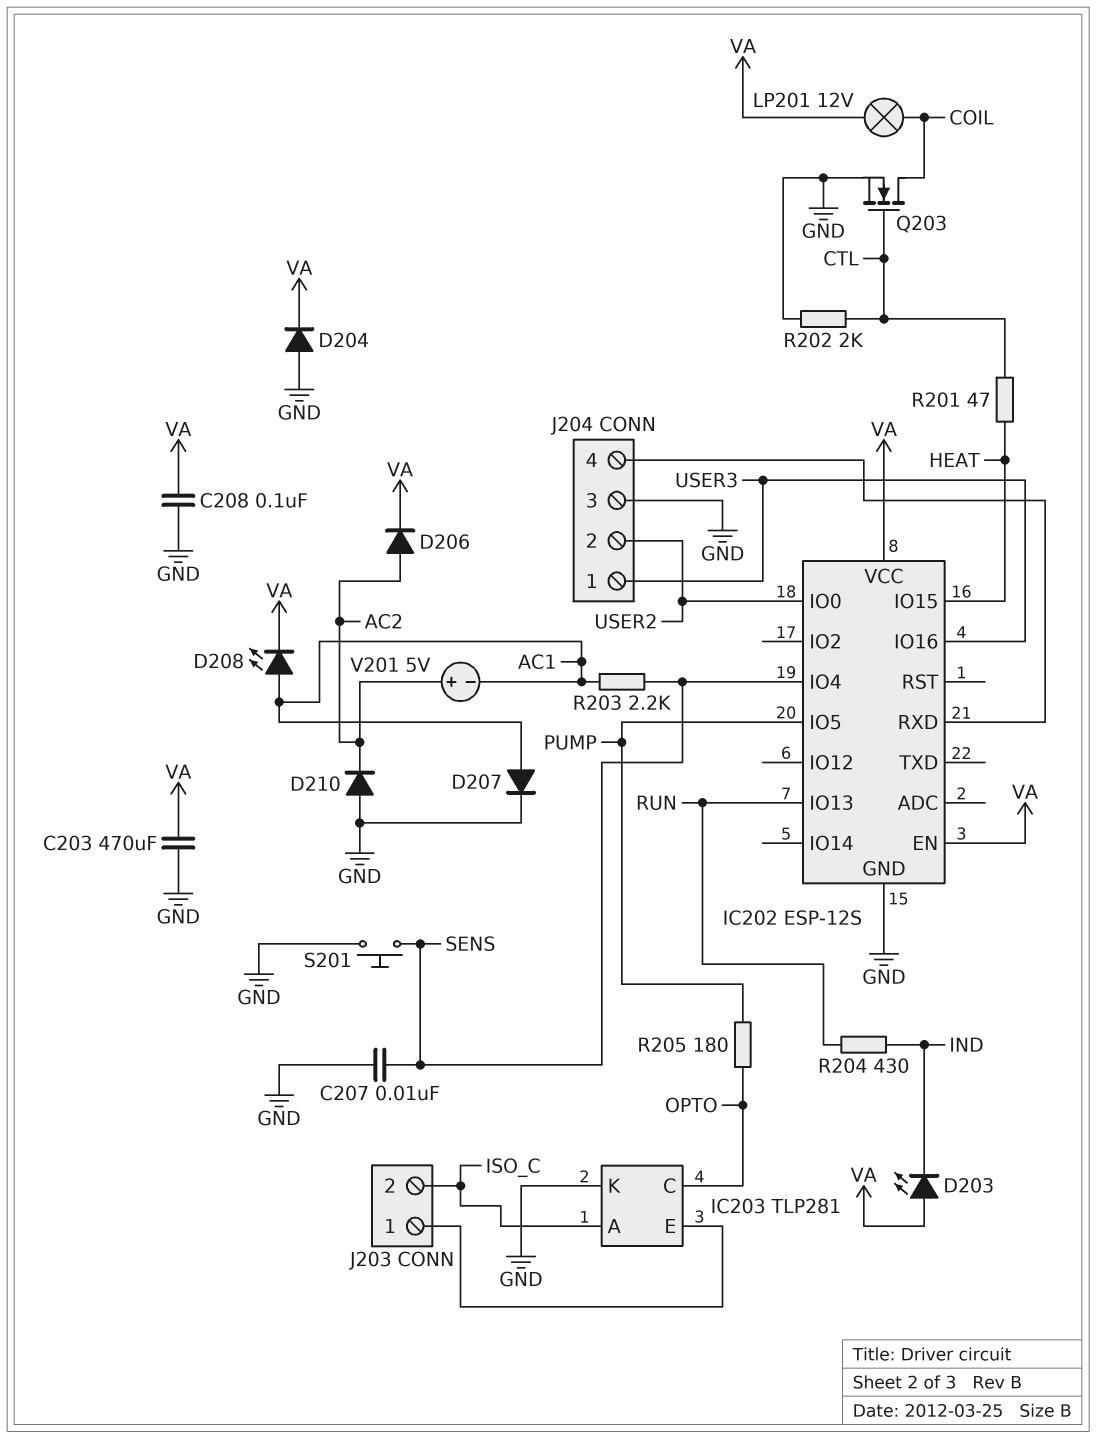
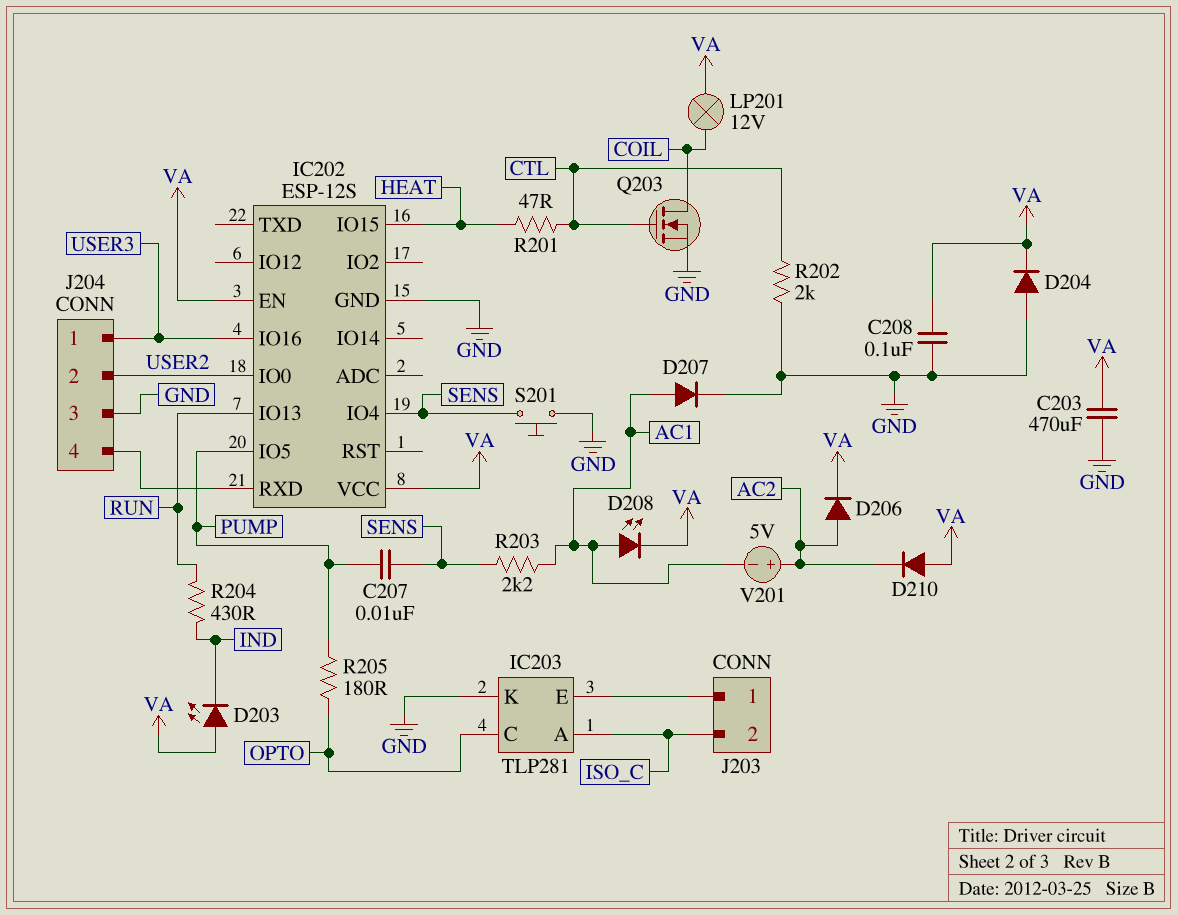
C207: 10nF (GND, SENS) -> 10nF (PUMP, SENS)
D210: diode (A GND, K AC2) -> diode (A VA, K AC2)

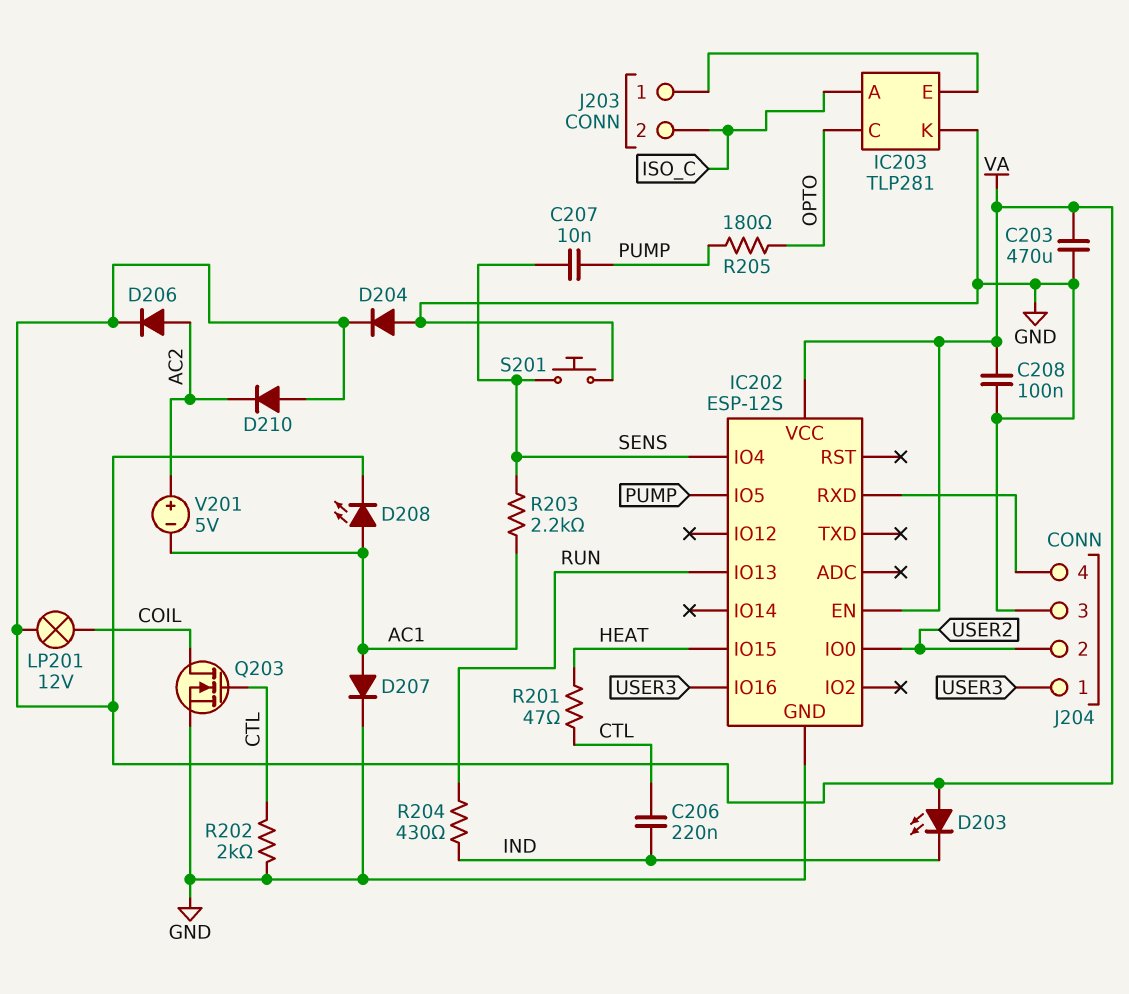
C206: none -> 220nF (CTL, IND)

